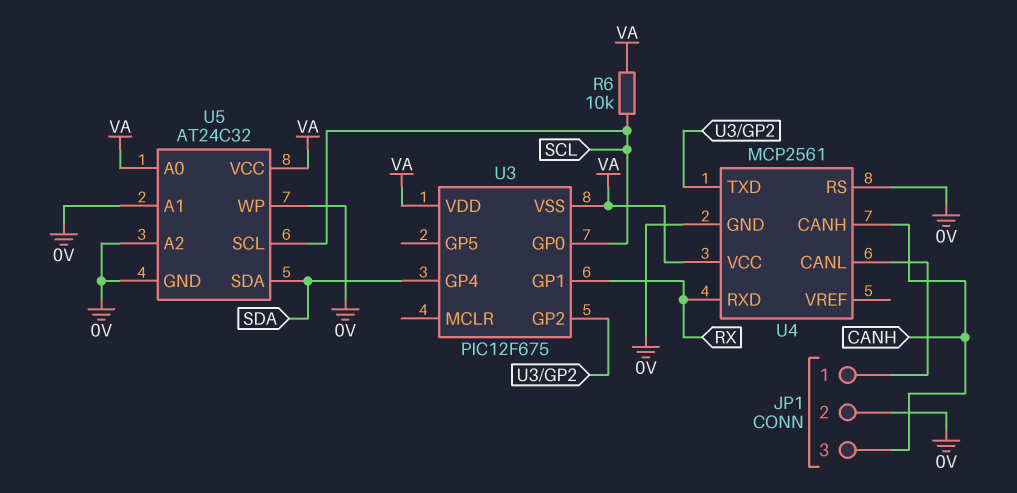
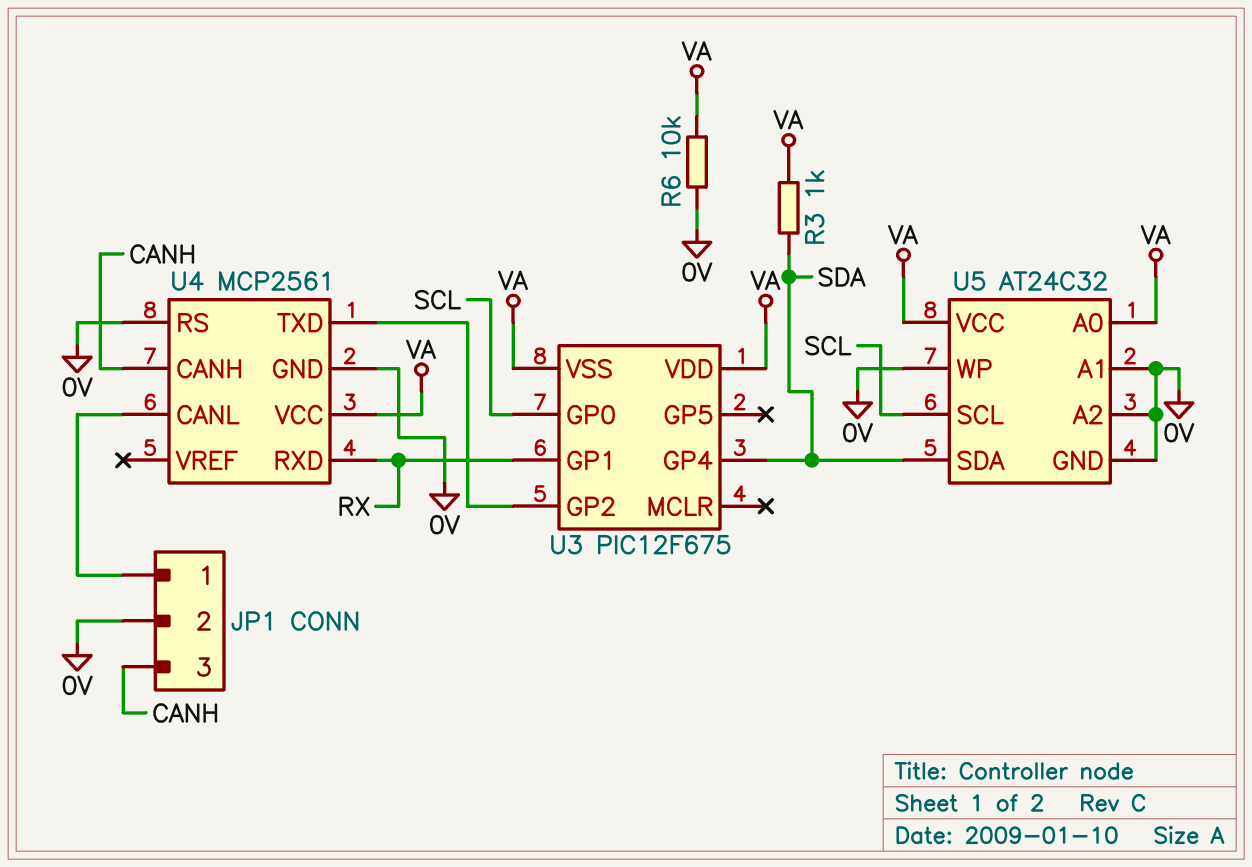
R3: none -> 1k (SDA, VA)
R6: 10k (SCL, VA) -> 10k (0V, VA)

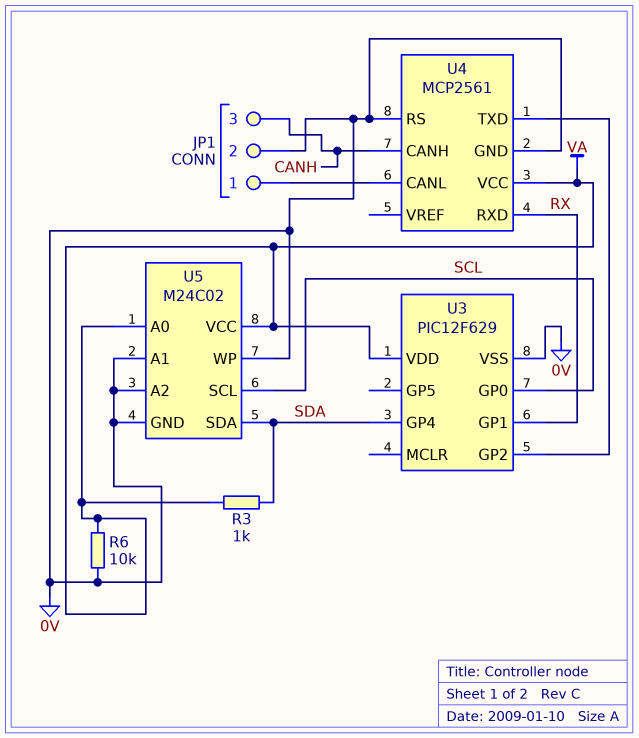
U3: PIC12F675 -> PIC12F629
U3 pin VSS: VA -> 0V
U5: AT24C32 -> M24C02

